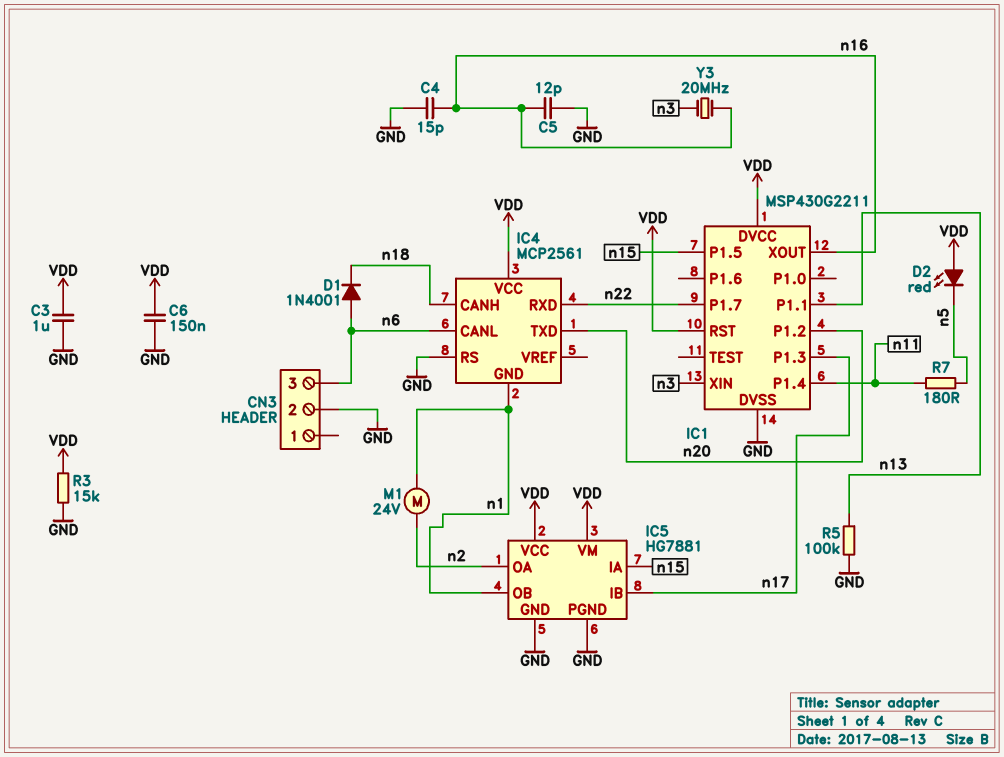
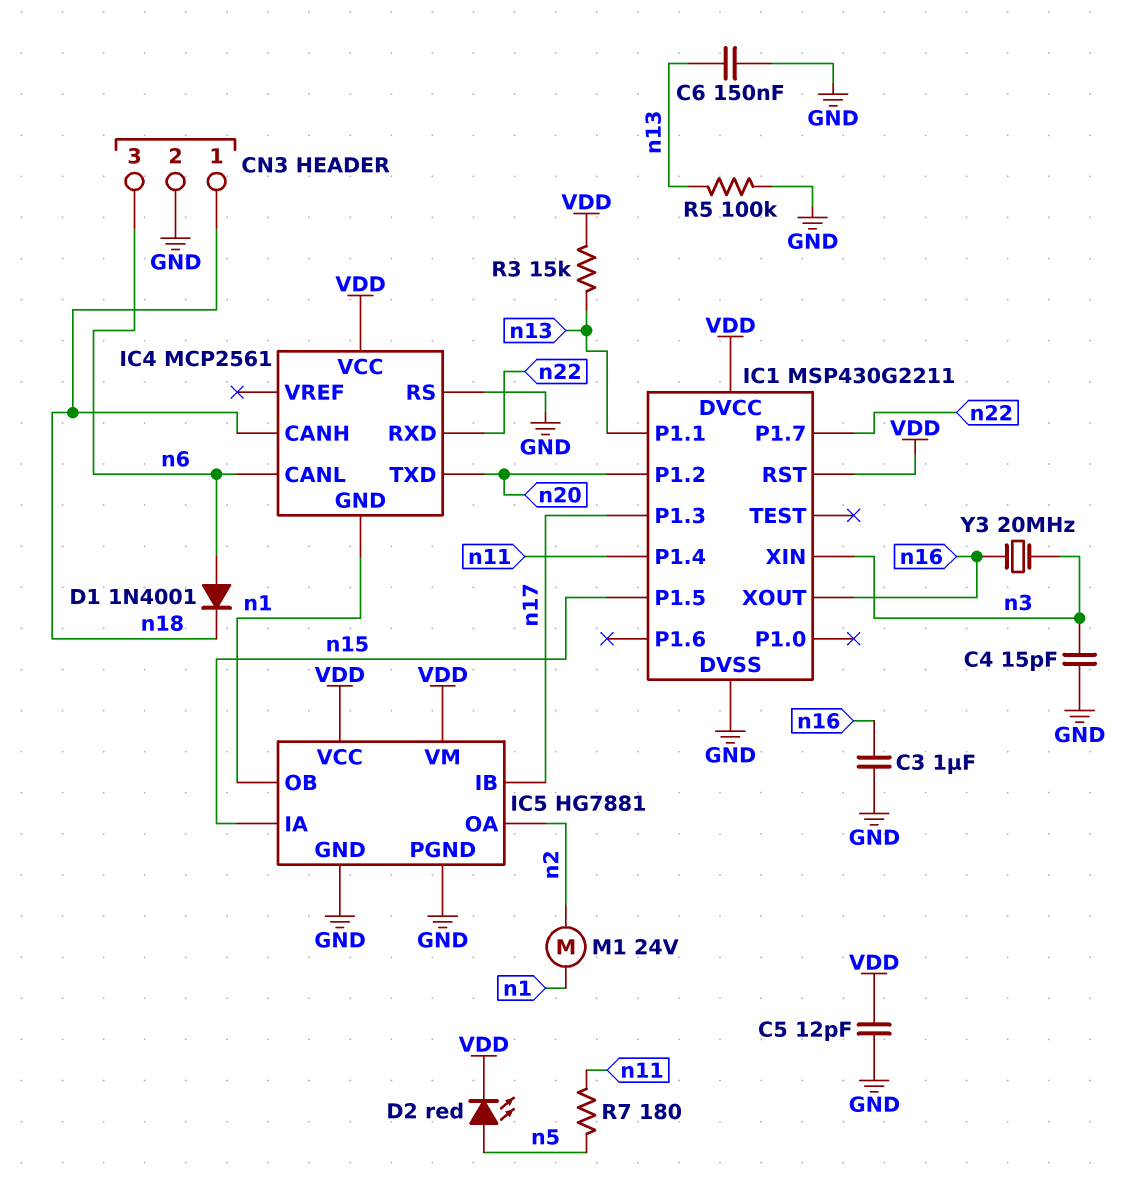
C3: 1uF (GND, VDD) -> 1uF (GND, n16)
C4: 15pF (GND, n16) -> 15pF (GND, n3)
C5: 12pF (GND, n16) -> 12pF (GND, VDD)
C6: 150nF (GND, VDD) -> 150nF (GND, n13)
CN3 pin 1: none -> n18
D2: LED red (A VDD, K n5) -> LED red (A n5, K VDD)
R3: 15k (GND, VDD) -> 15k (VDD, n13)

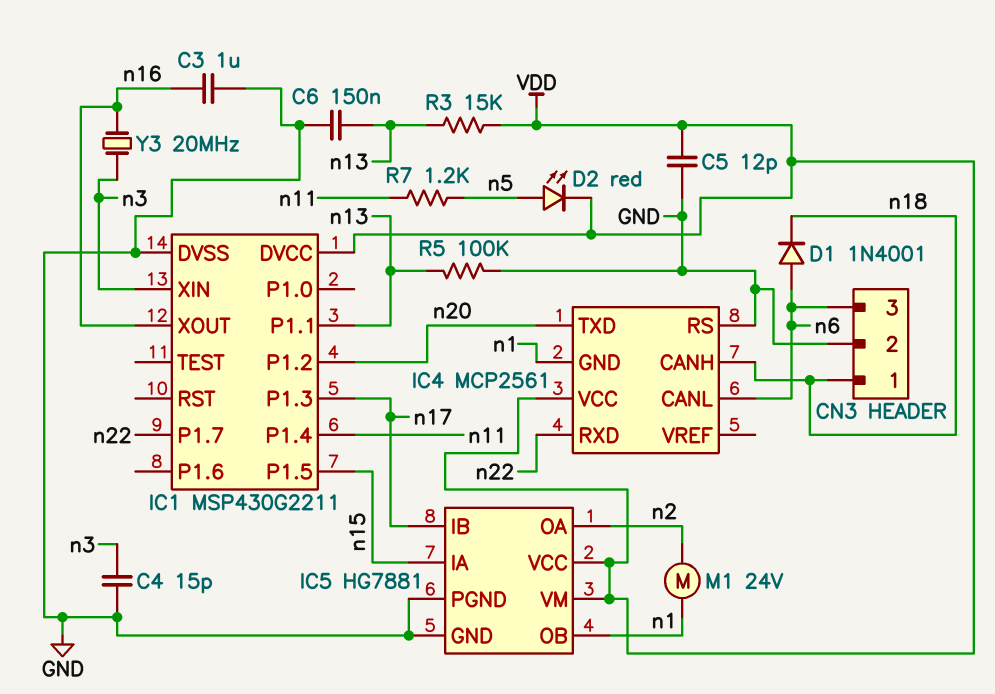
IC1 pin RST: VDD -> none
R7: 180 (n5, n11) -> 1.2k (n5, n11)

